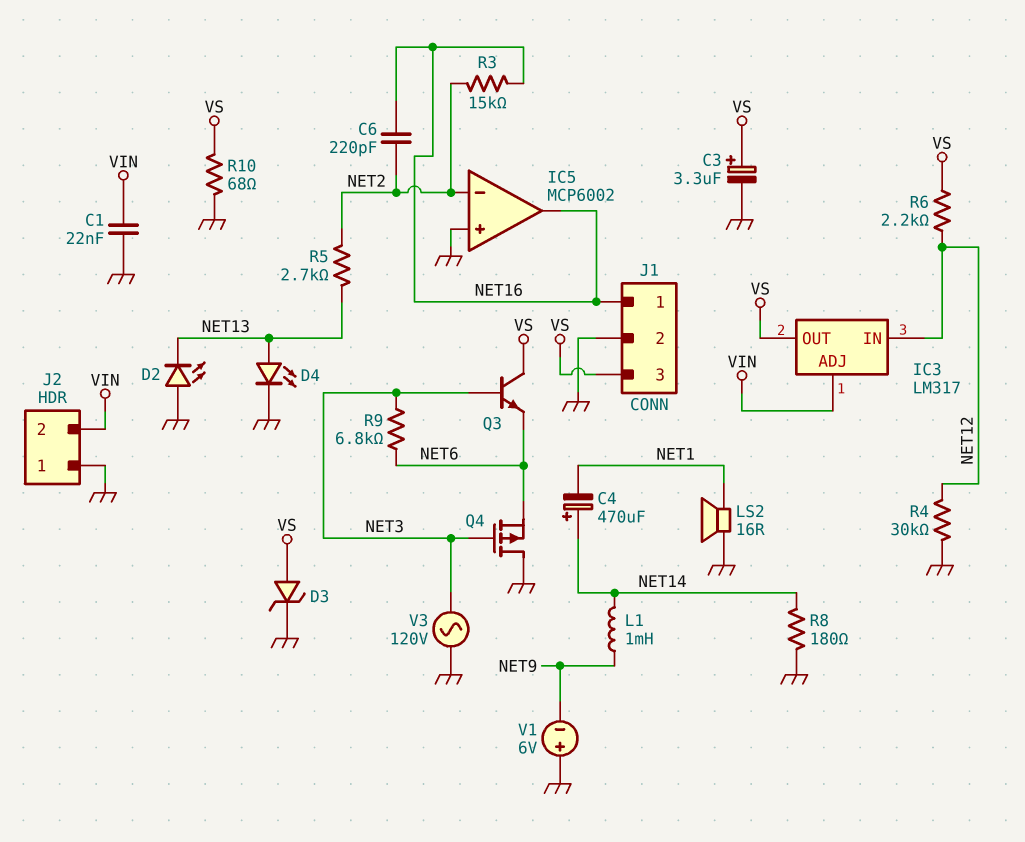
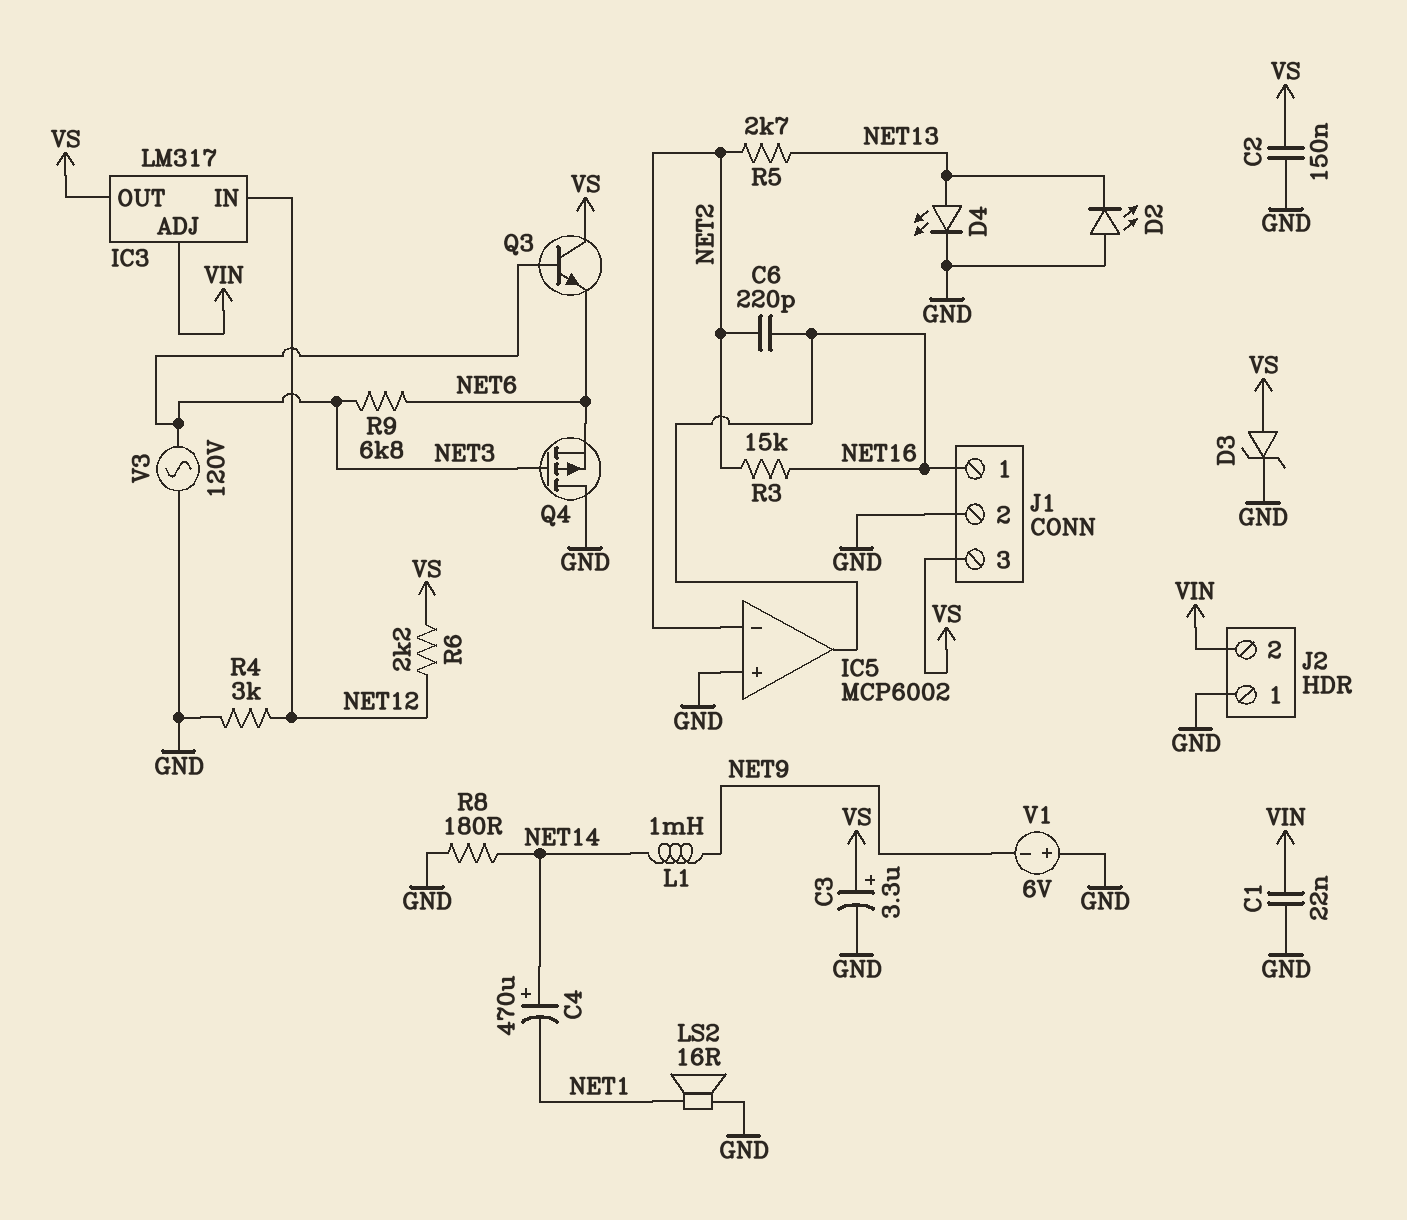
C2: none -> 150nF (GND, VS)
R4: 30k (GND, NET12) -> 3k (GND, NET12)
R10: 68 (GND, VS) -> none

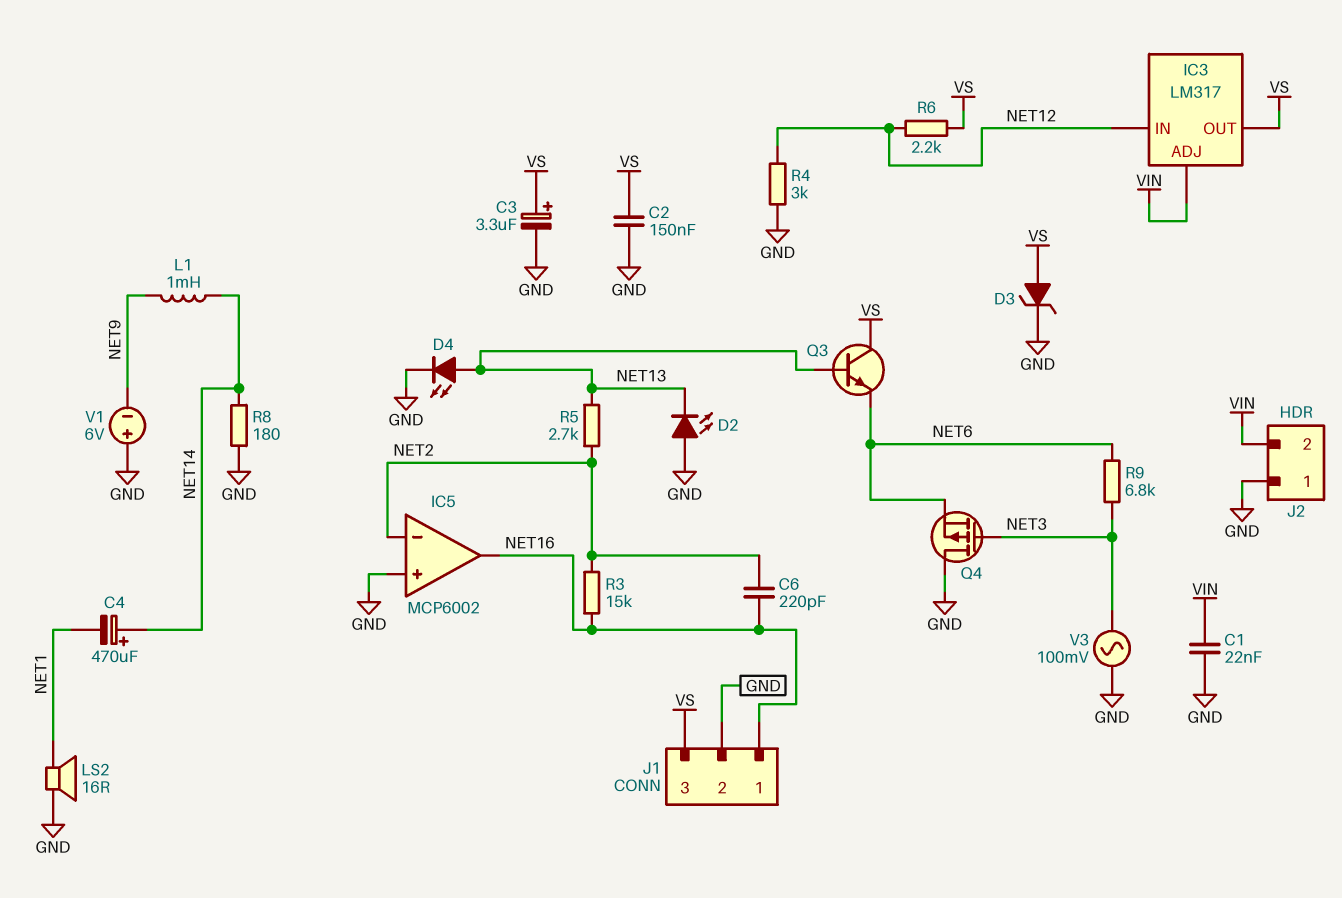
Q3: NPN (B NET3, C VS, E NET6) -> NPN (B NET13, C VS, E NET6)
V3: AC 120V (GND, NET3) -> AC 100mV (GND, NET3)

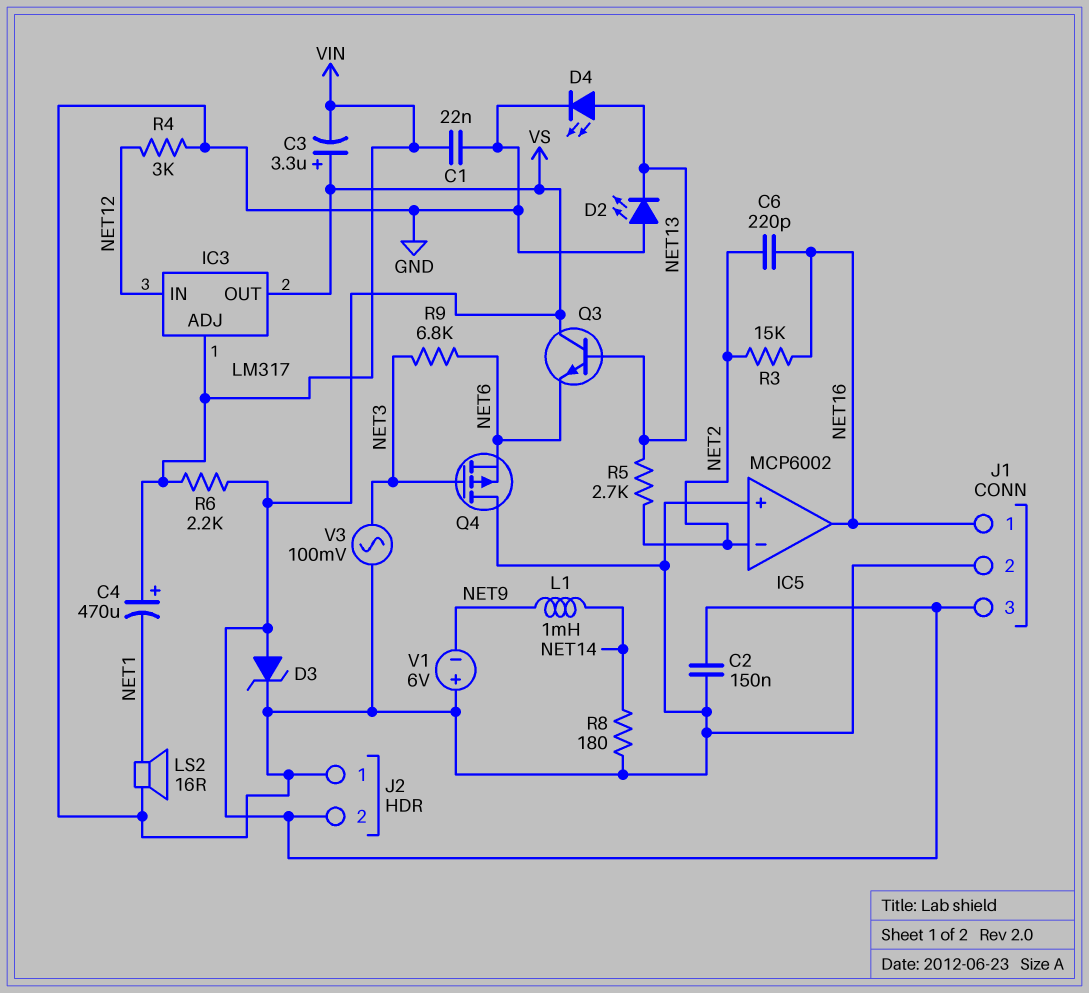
C3: 3.3uF (plus VS, minus GND) -> 3.3uF (plus VS, minus VIN)
C4: 470uF (plus NET14, minus NET1) -> 470uF (plus VIN, minus NET1)
J2 pin 2: VIN -> VS
R6: 2.2k (NET12, VS) -> 2.2k (VIN, VS)

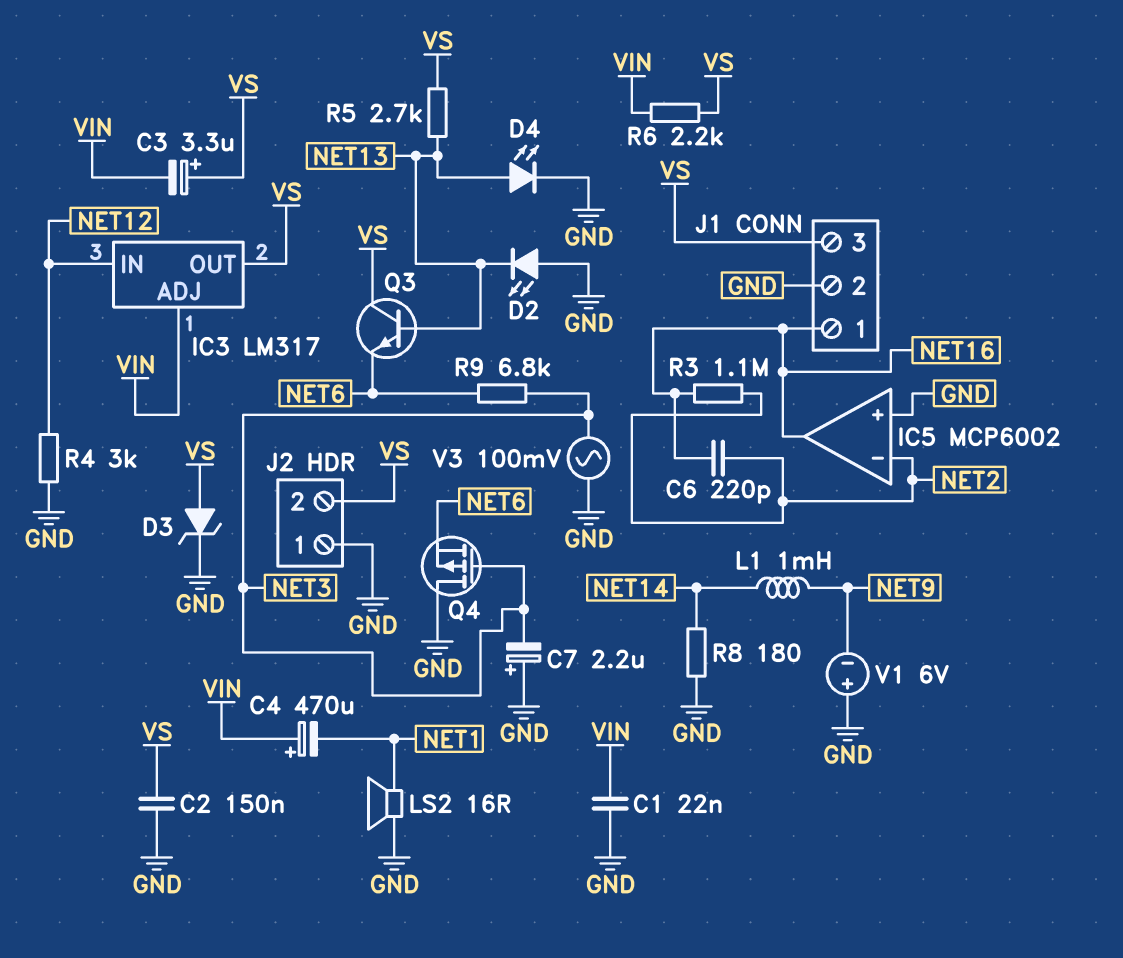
C7: none -> 2.2uF (plus GND, minus NET3)
R3: 15k (NET2, NET16) -> 1.1M (NET2, NET16)
R5: 2.7k (NET2, NET13) -> 2.7k (NET13, VS)

